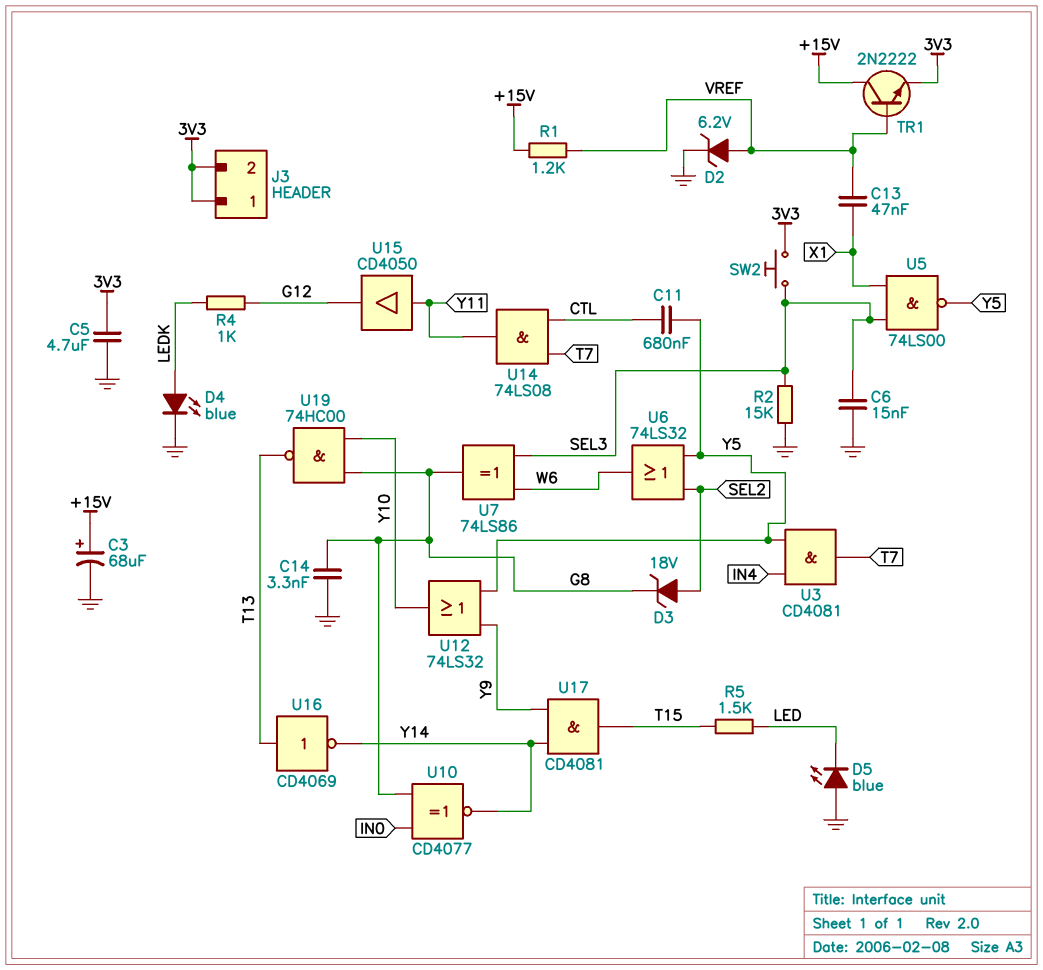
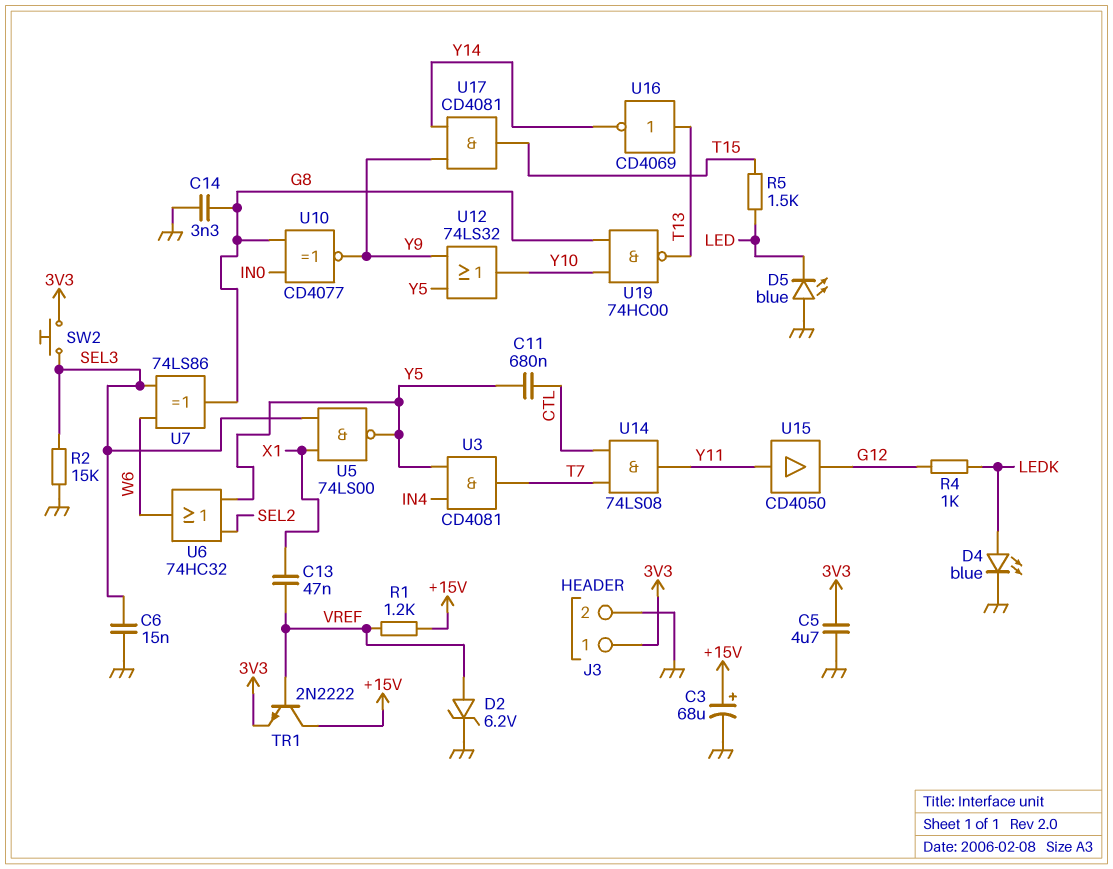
D3: zener 18V (A SEL2, K G8) -> none
J3 pin 2: 3V3 -> GND
U6: OR 74LS32 (in SEL2, in Y5, out W6) -> OR 74HC32 (in SEL2, in Y5, out W6)
U10: XNOR CD4077 (in G8, in IN0, out Y14) -> XNOR CD4077 (in G8, in IN0, out Y9)

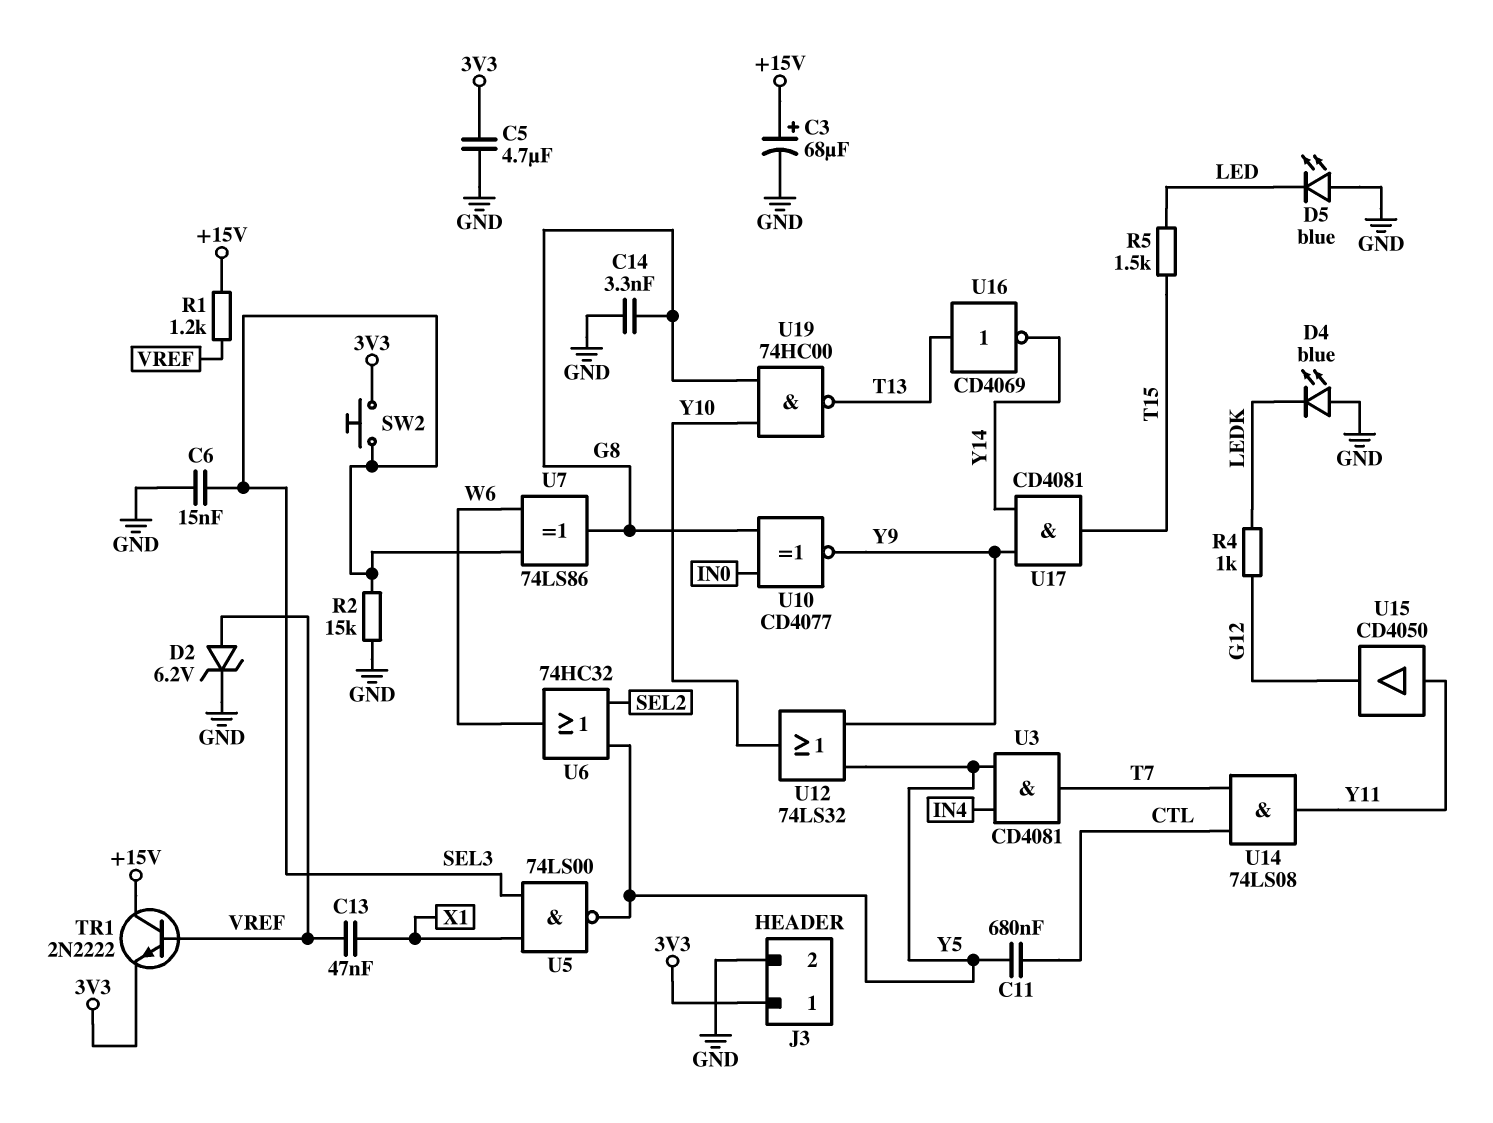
D4: LED blue (A LEDK, K GND) -> LED blue (A GND, K LEDK)

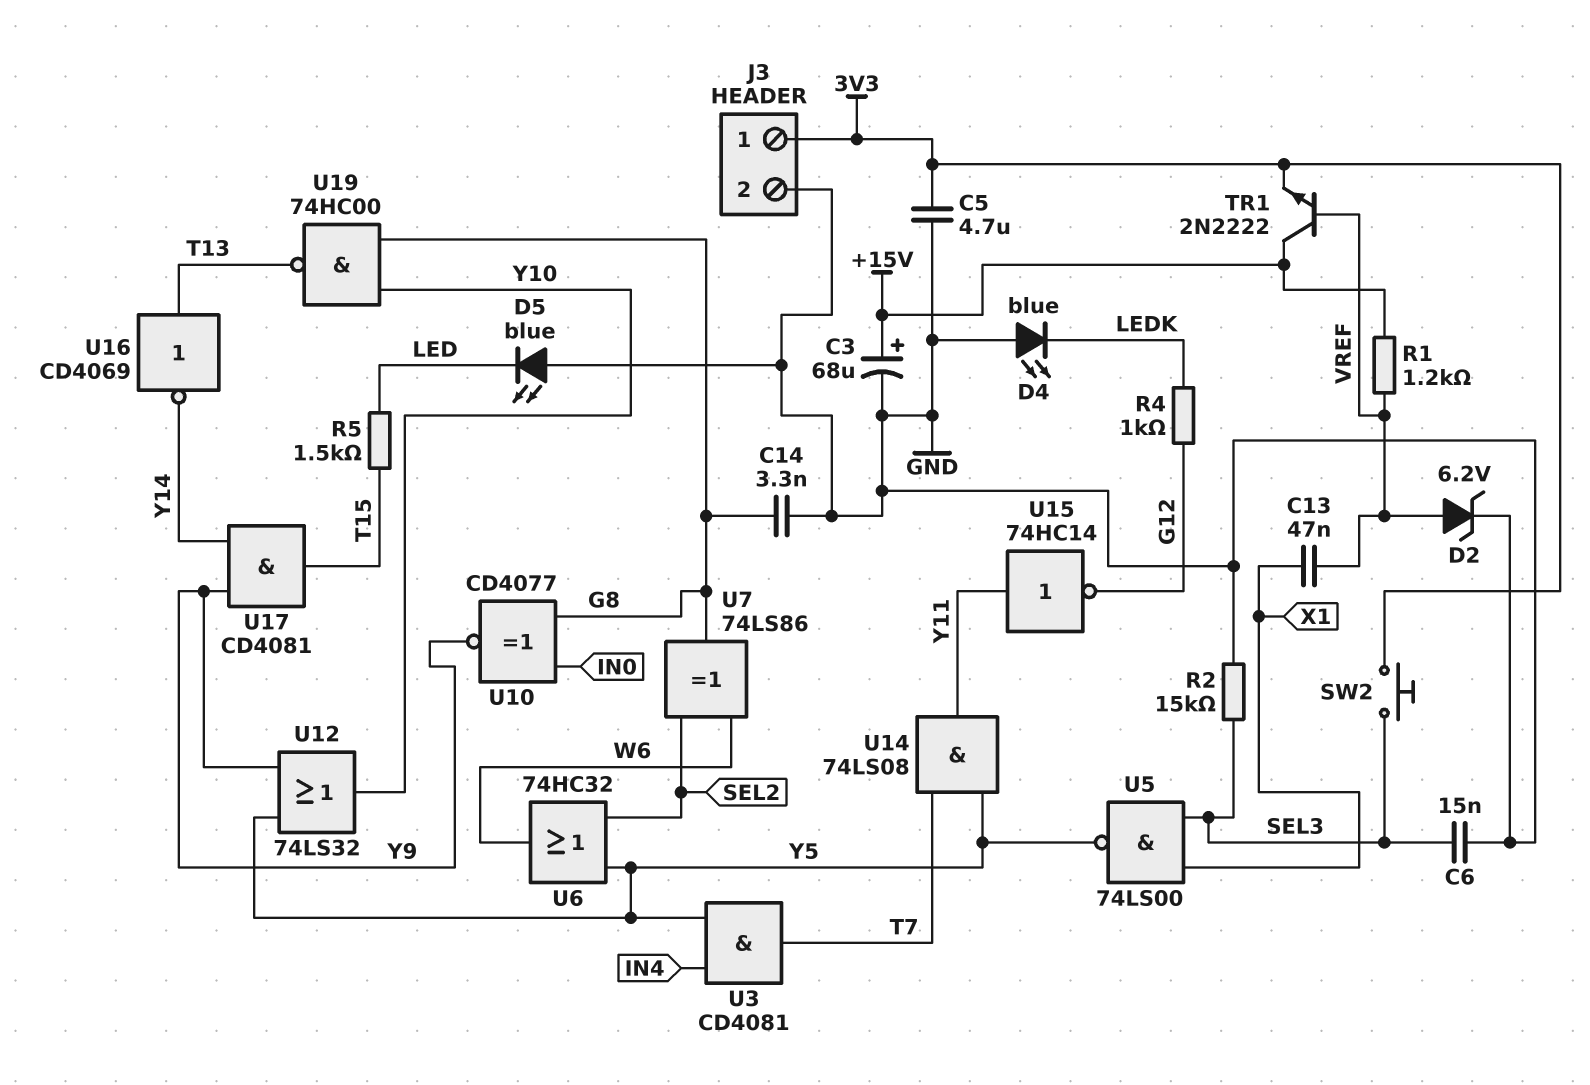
C11: 680nF (CTL, Y5) -> none
U7: XOR 74LS86 (in SEL3, in W6, out G8) -> XOR 74LS86 (in SEL2, in W6, out G8)
U14: AND 74LS08 (in CTL, in T7, out Y11) -> AND 74LS08 (in T7, in Y5, out Y11)
U15: buffer CD4050 (in Y11, out G12) -> NOT 74HC14 (in Y11, out G12)

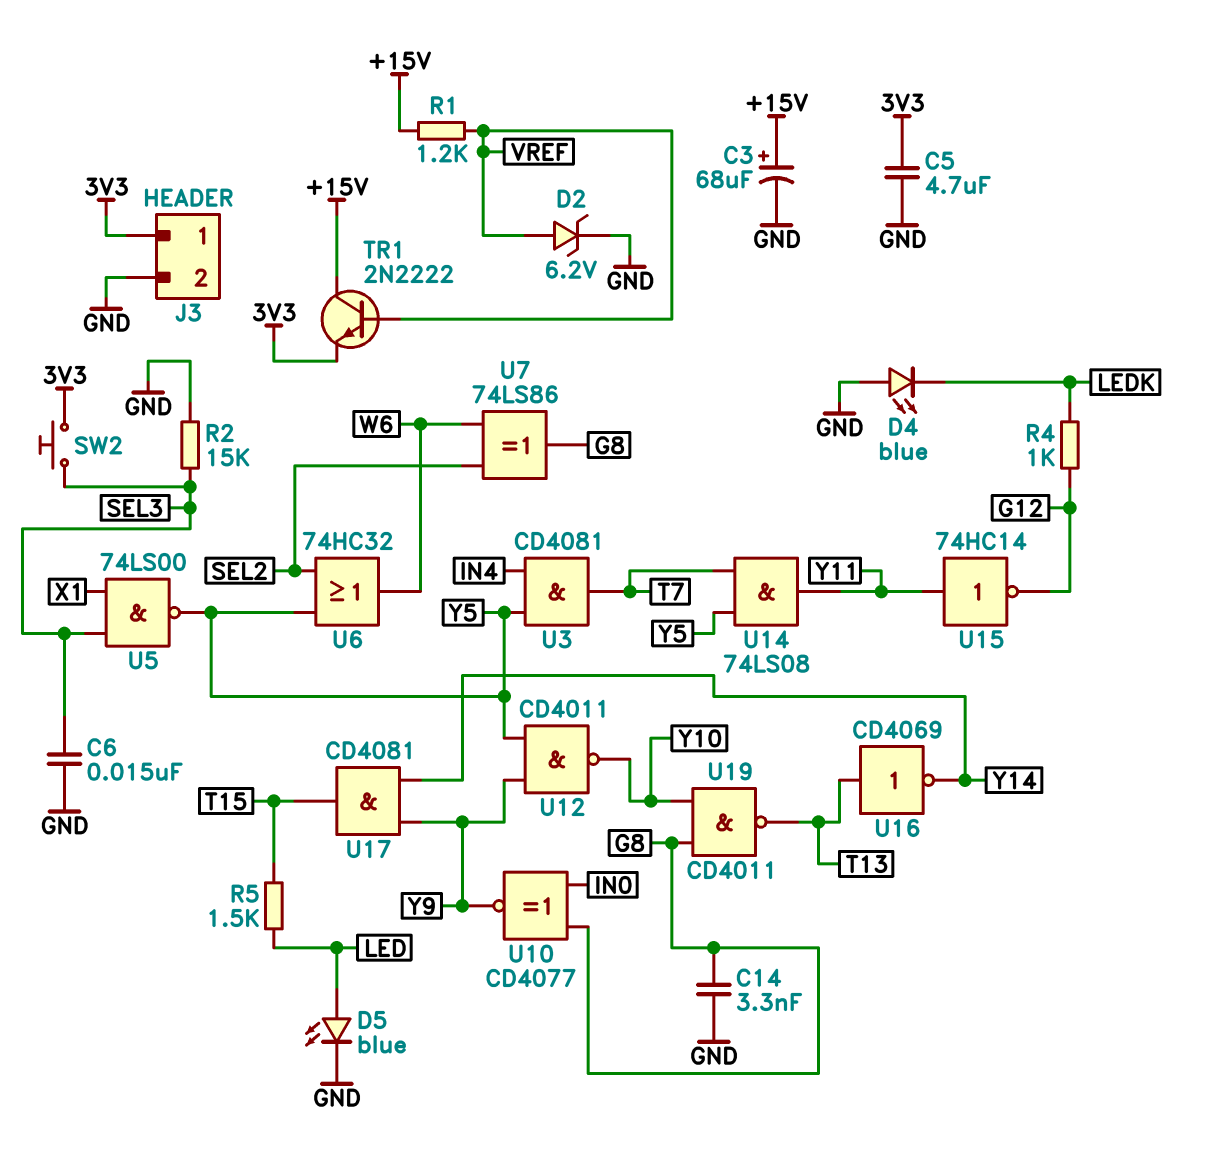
C13: 47nF (VREF, X1) -> none
D5: LED blue (A GND, K LED) -> LED blue (A LED, K GND)
U12: OR 74LS32 (in Y5, in Y9, out Y10) -> NAND CD4011 (in Y5, in Y9, out Y10)
U19: NAND 74HC00 (in G8, in Y10, out T13) -> NAND CD4011 (in G8, in Y10, out T13)

